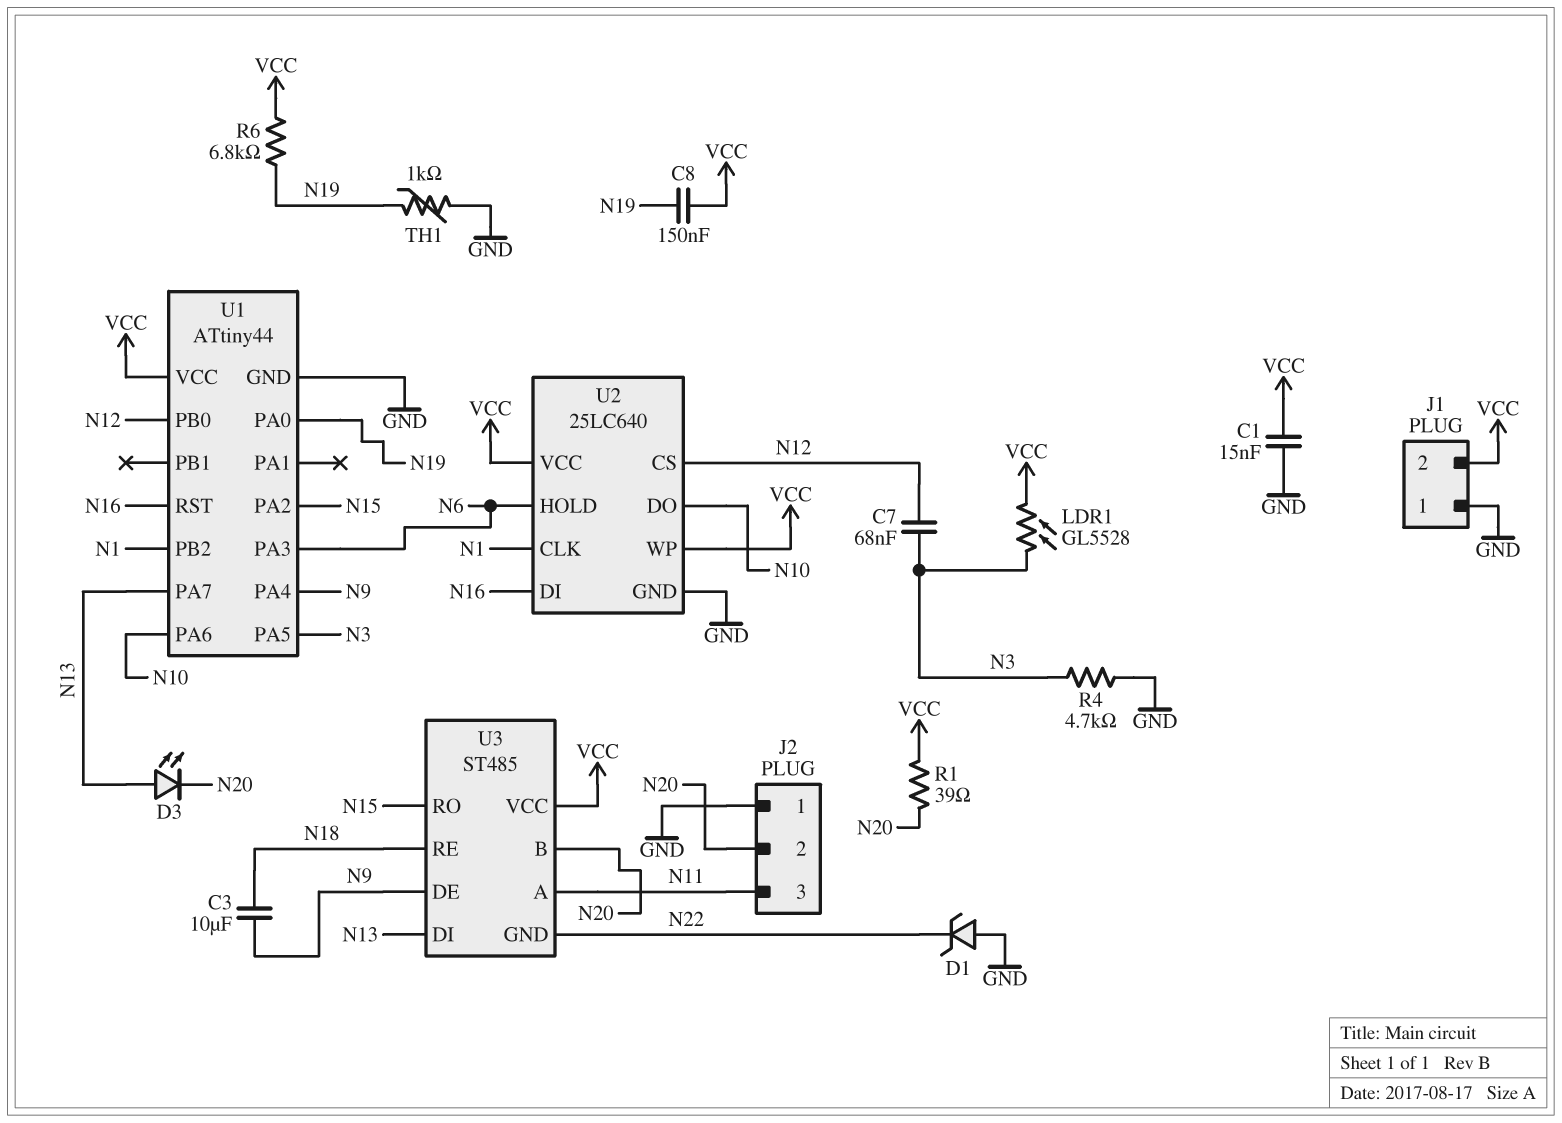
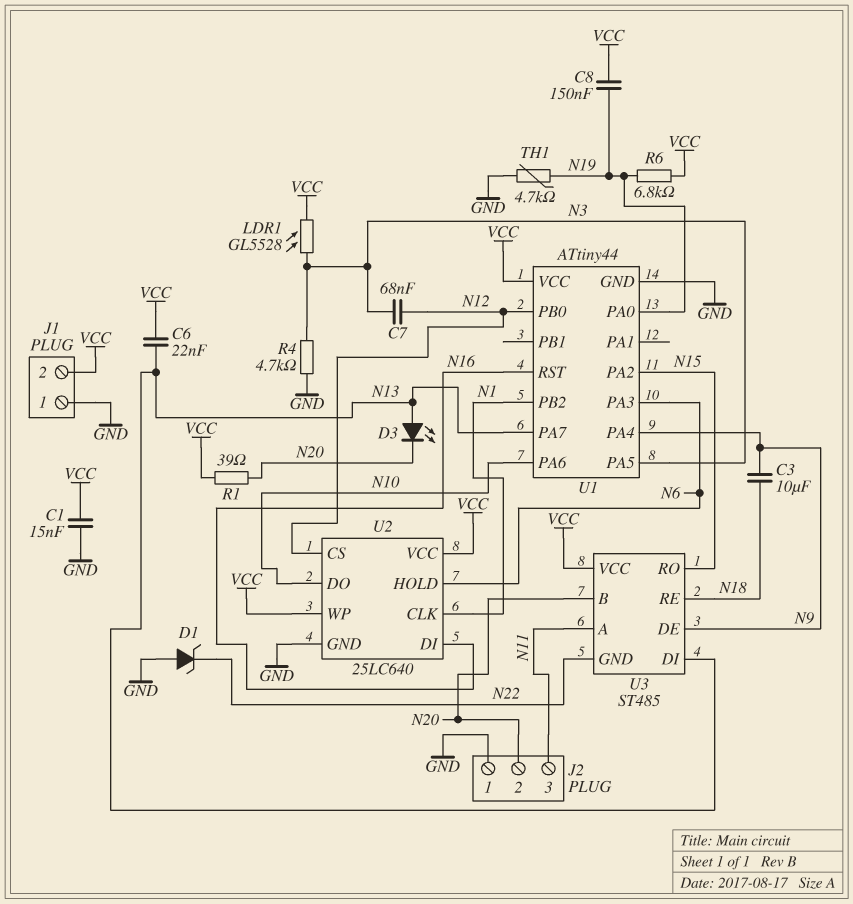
C6: none -> 22nF (N13, VCC)
TH1: 1k (GND, N19) -> 4.7k (GND, N19)

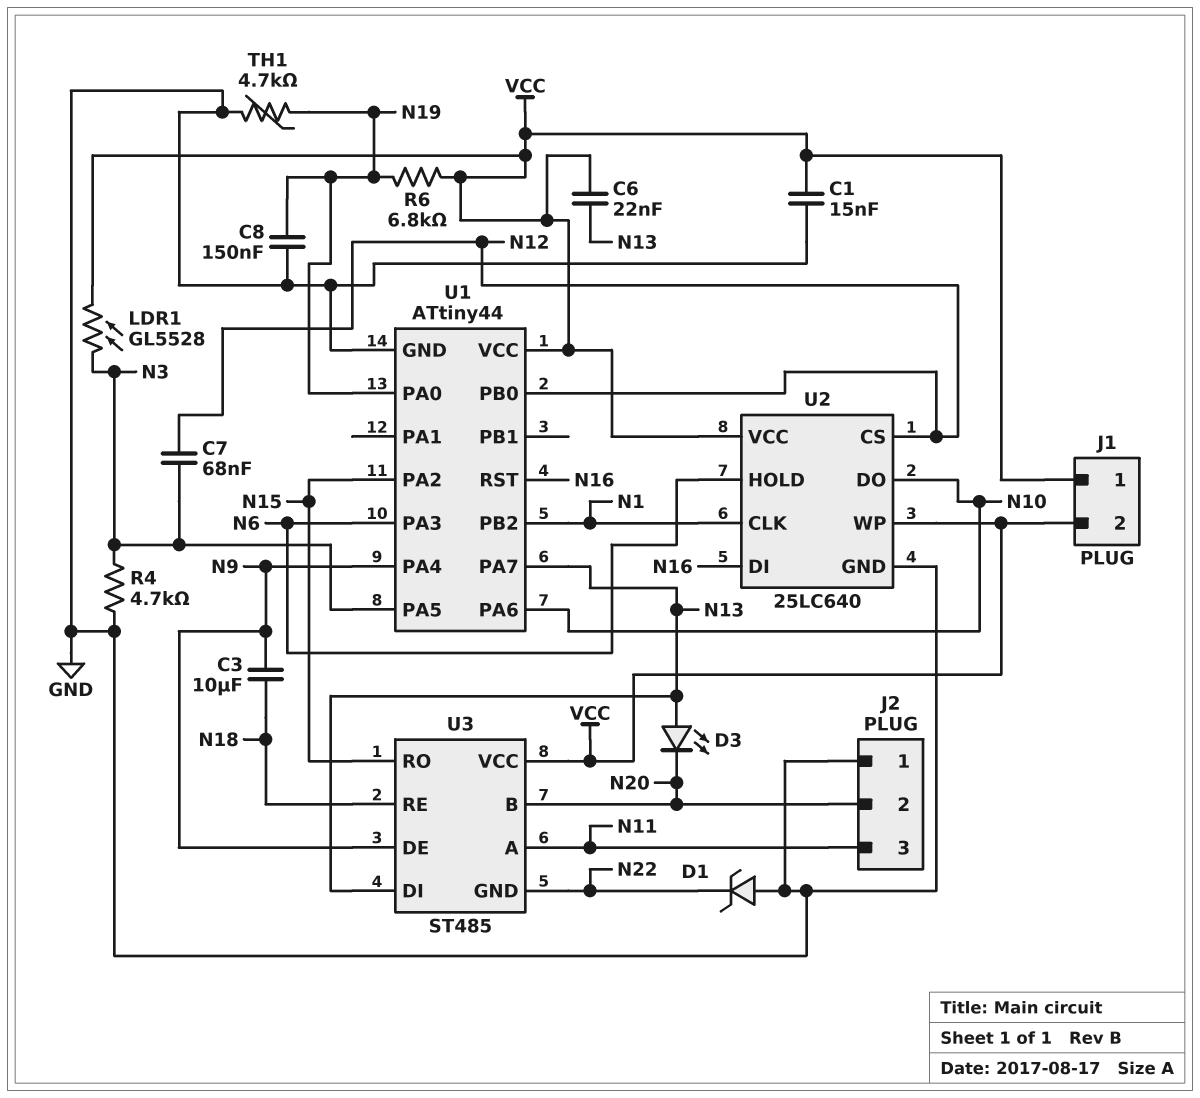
C8: 150nF (N19, VCC) -> 150nF (GND, N19)
J1 pin 1: GND -> VCC
R1: 39 (N20, VCC) -> none

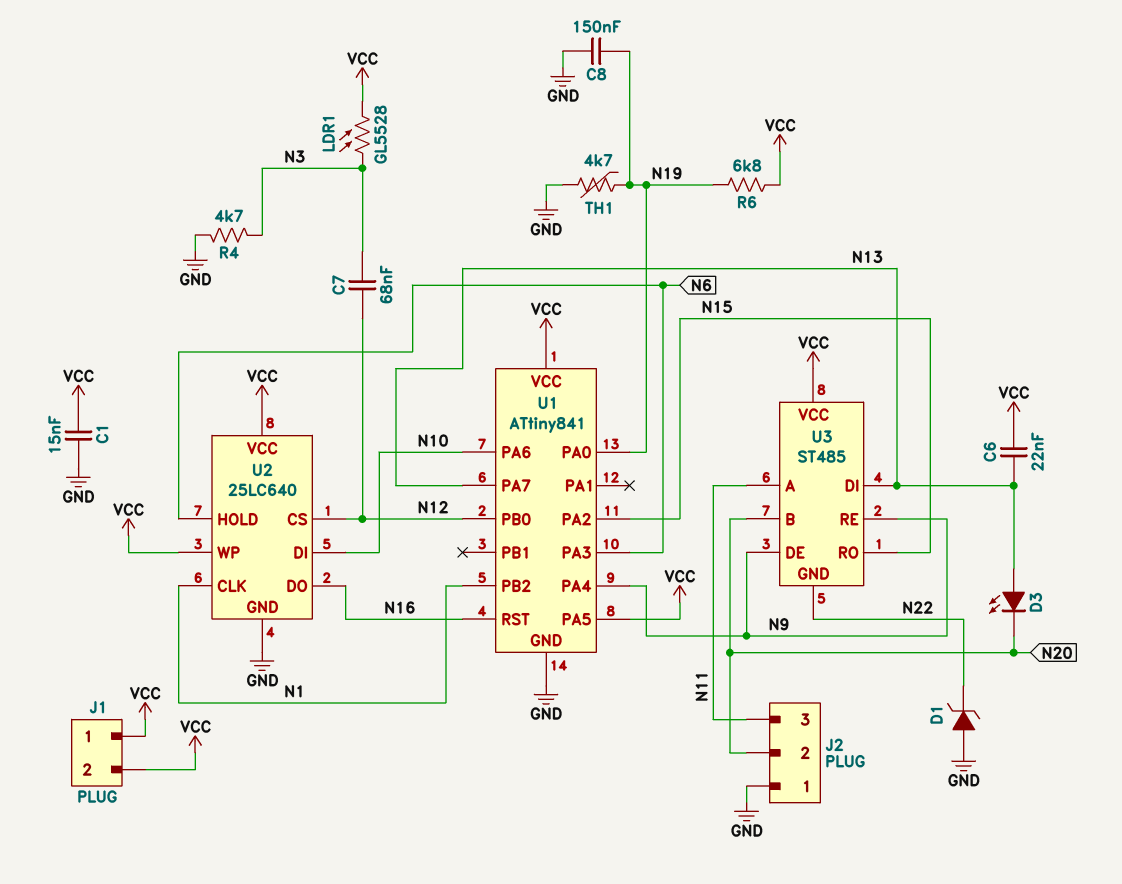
C3: 10uF (N9, N18) -> none
U1: ATtiny44 -> ATtiny841
U1 pin PA5: N3 -> VCC
U2 pin DI: N16 -> N10
U2 pin DO: N10 -> N16
U3 pin RE: N18 -> N9

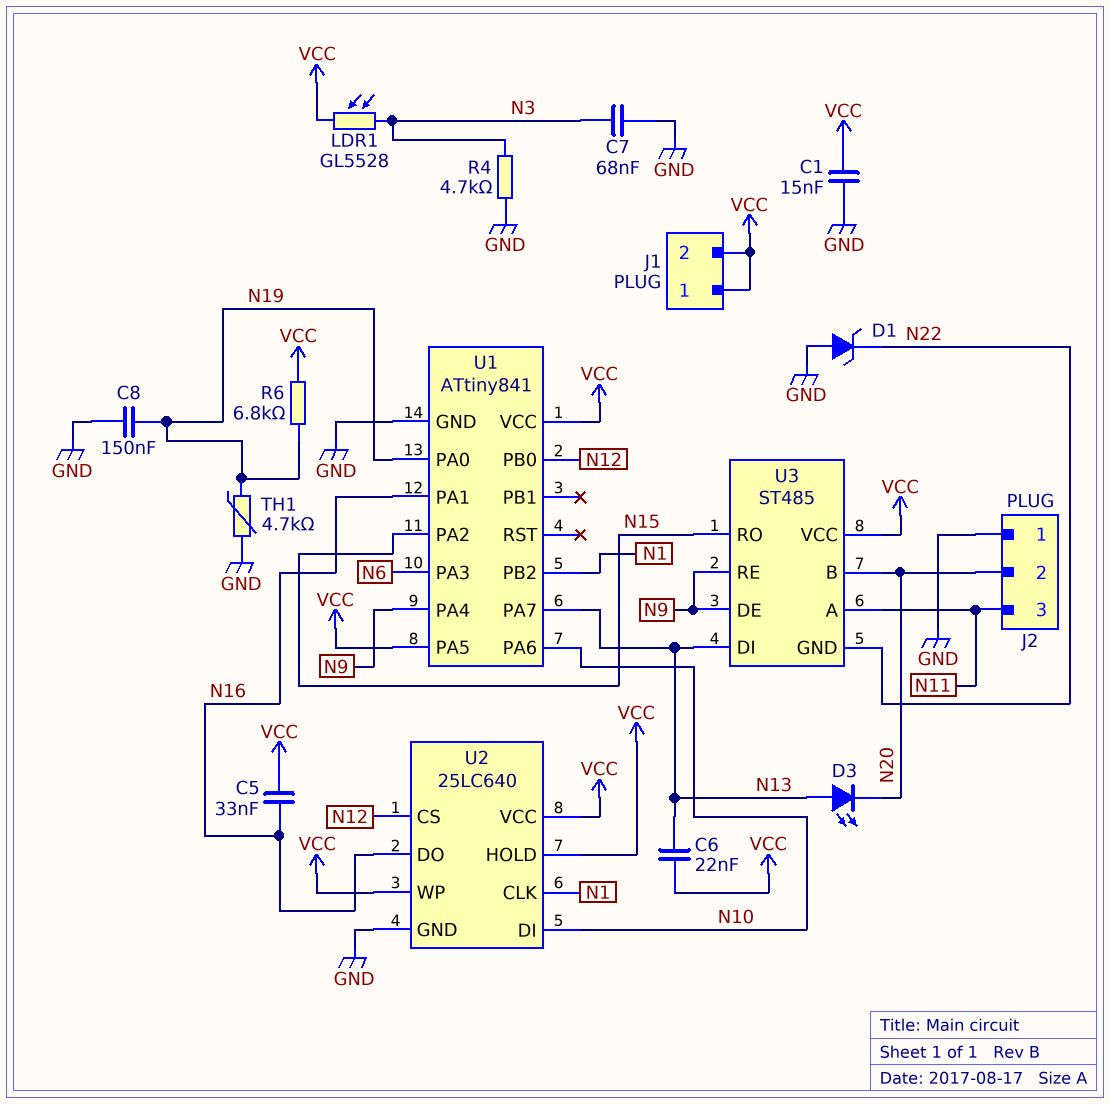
C5: none -> 33nF (N16, VCC)
C7: 68nF (N3, N12) -> 68nF (GND, N3)
U1 pin PA1: none -> N16
U1 pin RST: N16 -> none
U2 pin HOLD: N6 -> VCC

